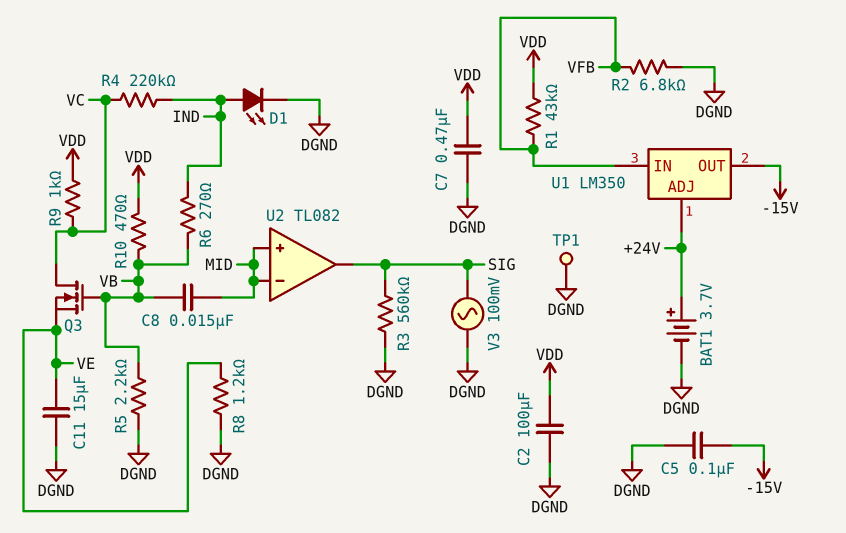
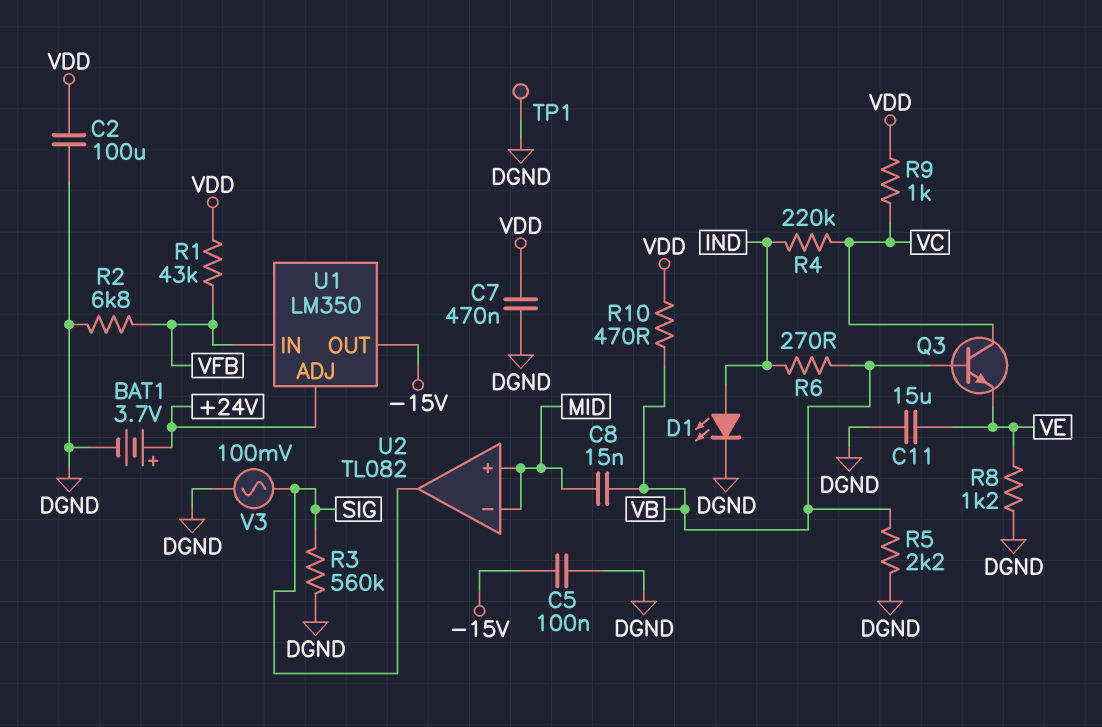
Q3: NMOS (G VB, D VC, S VE) -> NPN (B VB, C VC, E VE)

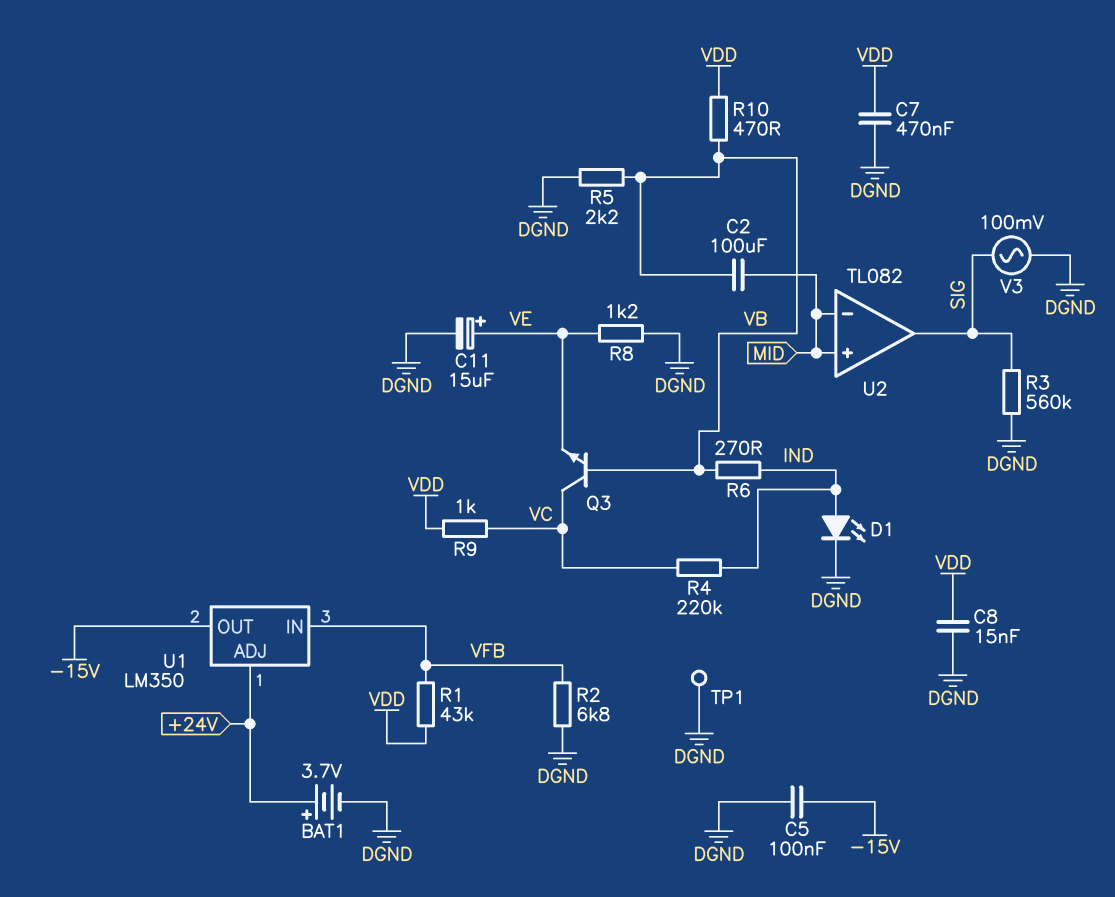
C2: 100uF (DGND, VDD) -> 100uF (MID, VB)
C8: 15nF (MID, VB) -> 15nF (DGND, VDD)
C11: 15uF (DGND, VE) -> 15uF (plus VE, minus DGND)

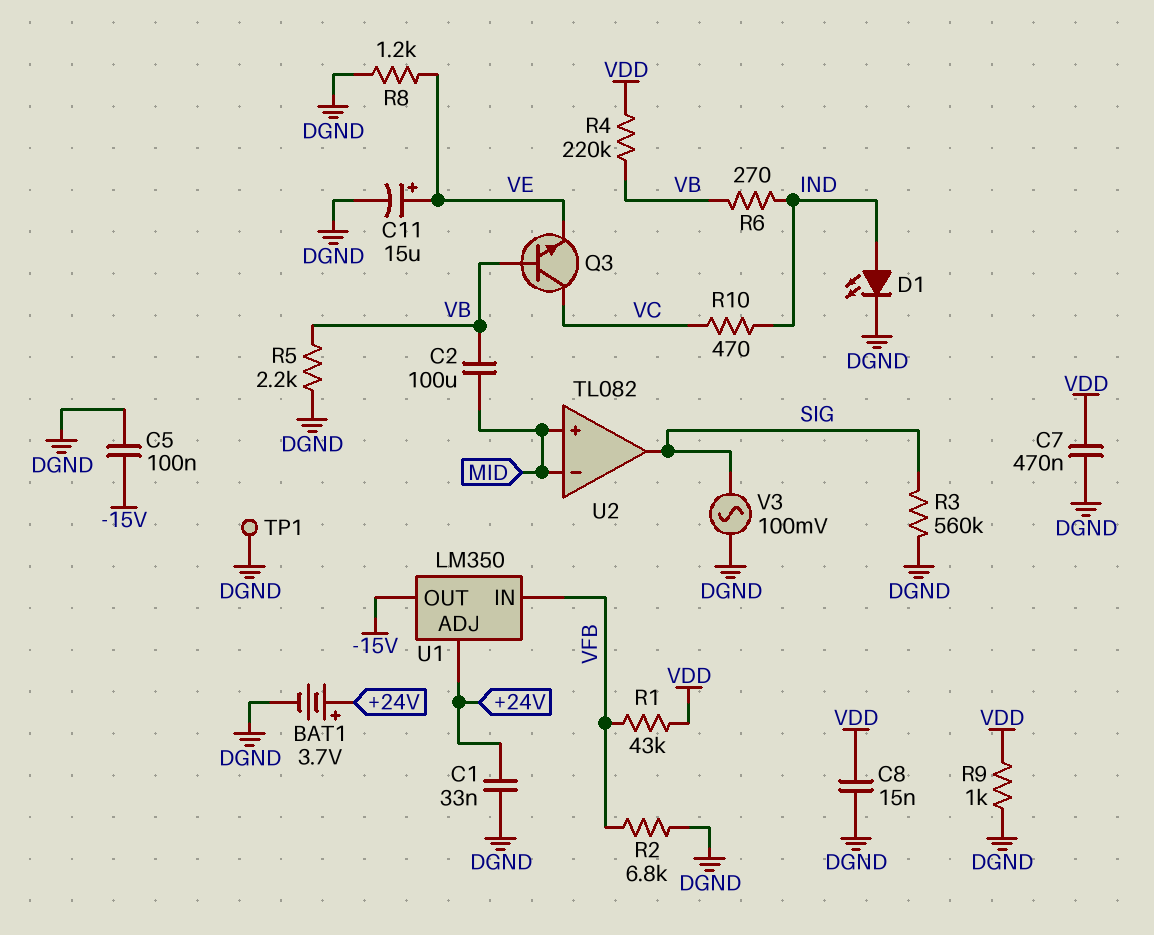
C1: none -> 33nF (+24V, DGND)
R4: 220k (IND, VC) -> 220k (VB, VDD)
R9: 1k (VC, VDD) -> 1k (DGND, VDD)
R10: 470 (VB, VDD) -> 470 (IND, VC)

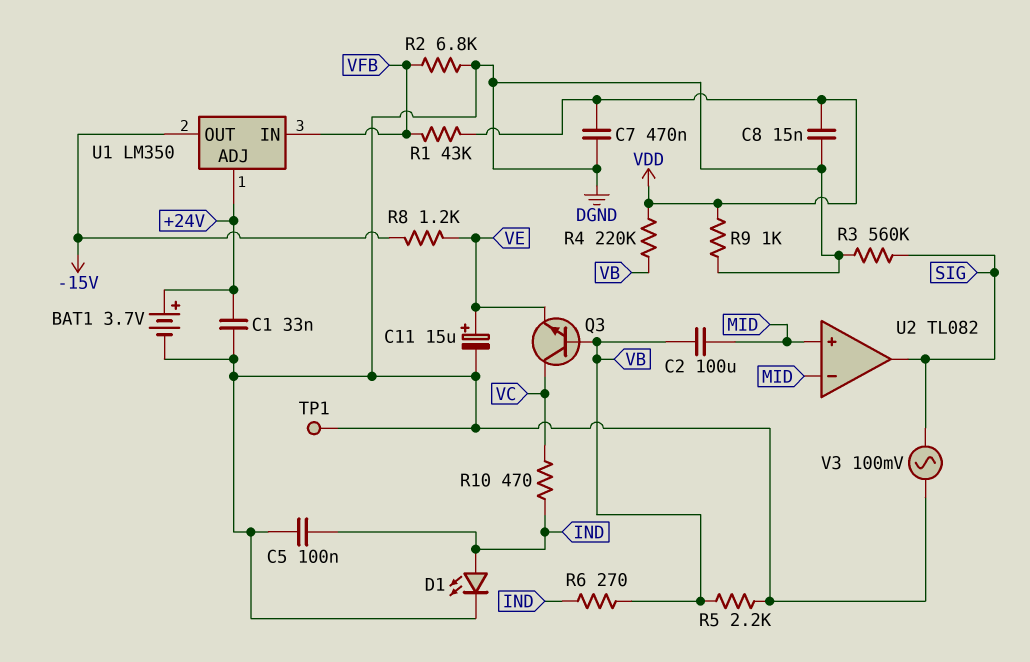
C5: 100nF (-15V, DGND) -> 100nF (DGND, IND)
R8: 1.2k (DGND, VE) -> 1.2k (-15V, VE)

